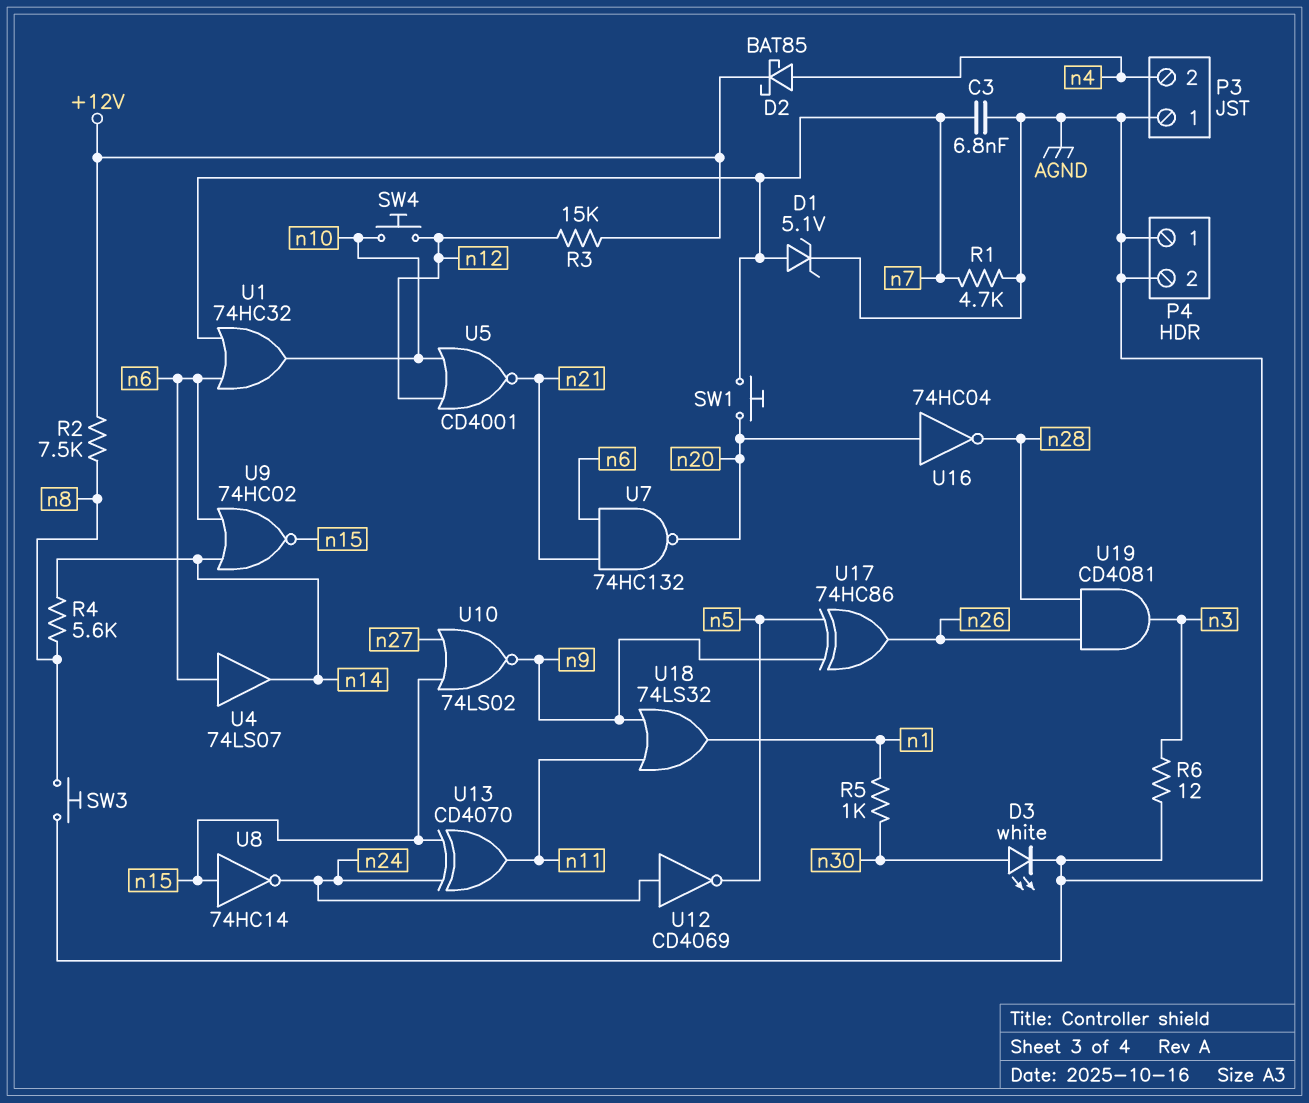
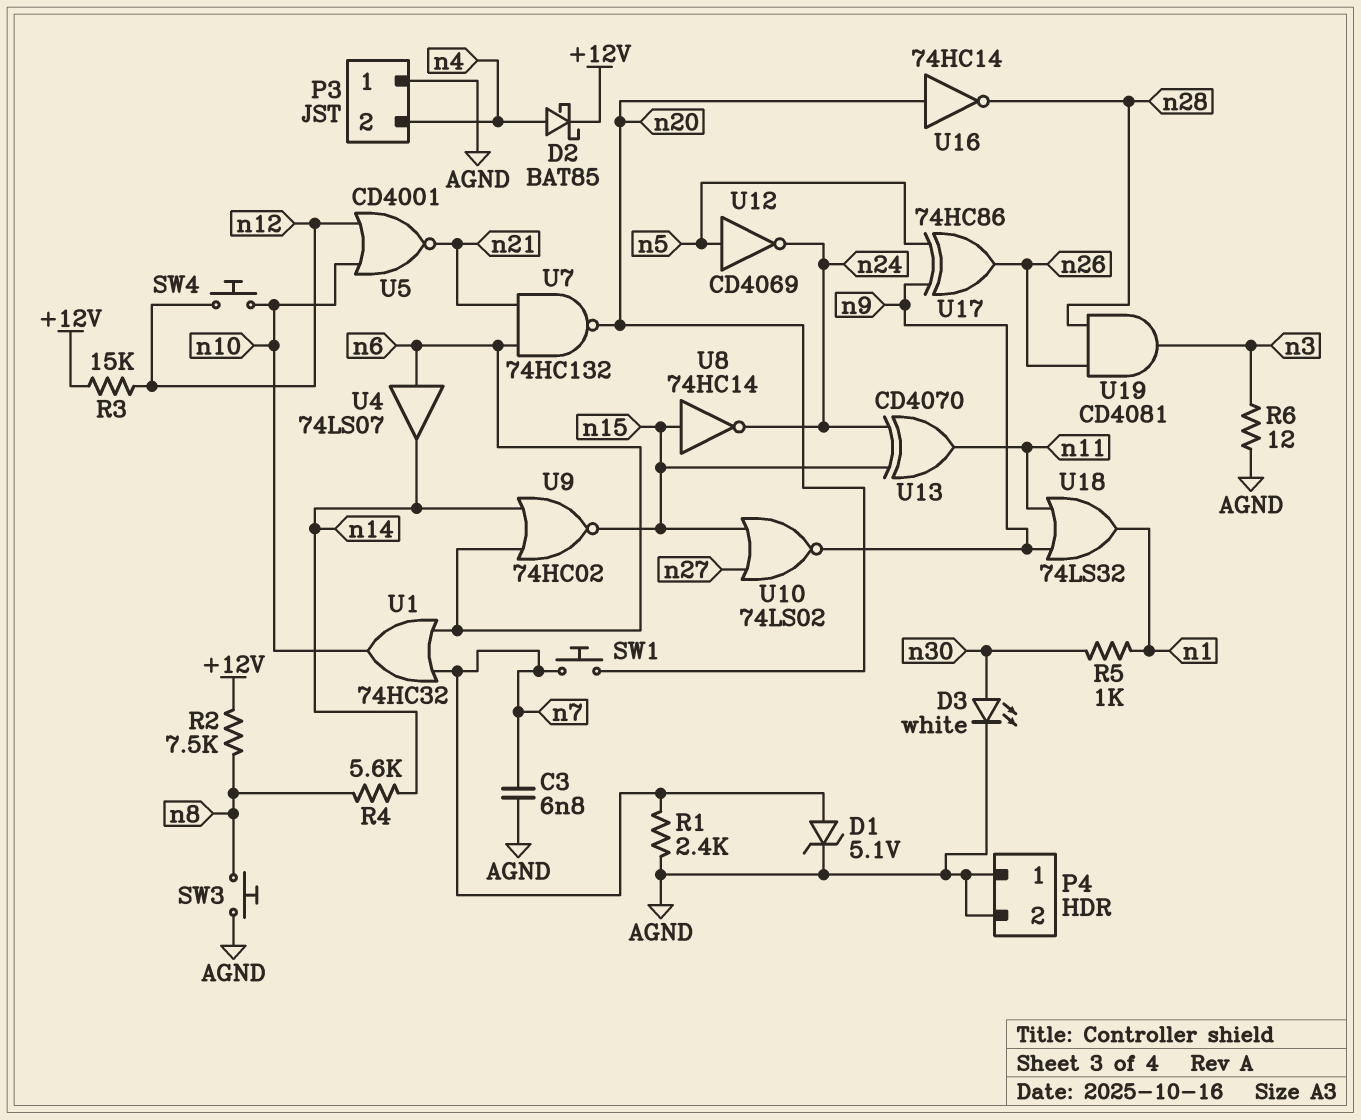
R1: 4.7k (AGND, n7) -> 2.4k (AGND, n7)
U12: NOT CD4069 (in n24, out n5) -> NOT CD4069 (in n5, out n24)
U16: NOT 74HC04 (in n20, out n28) -> NOT 74HC14 (in n20, out n28)

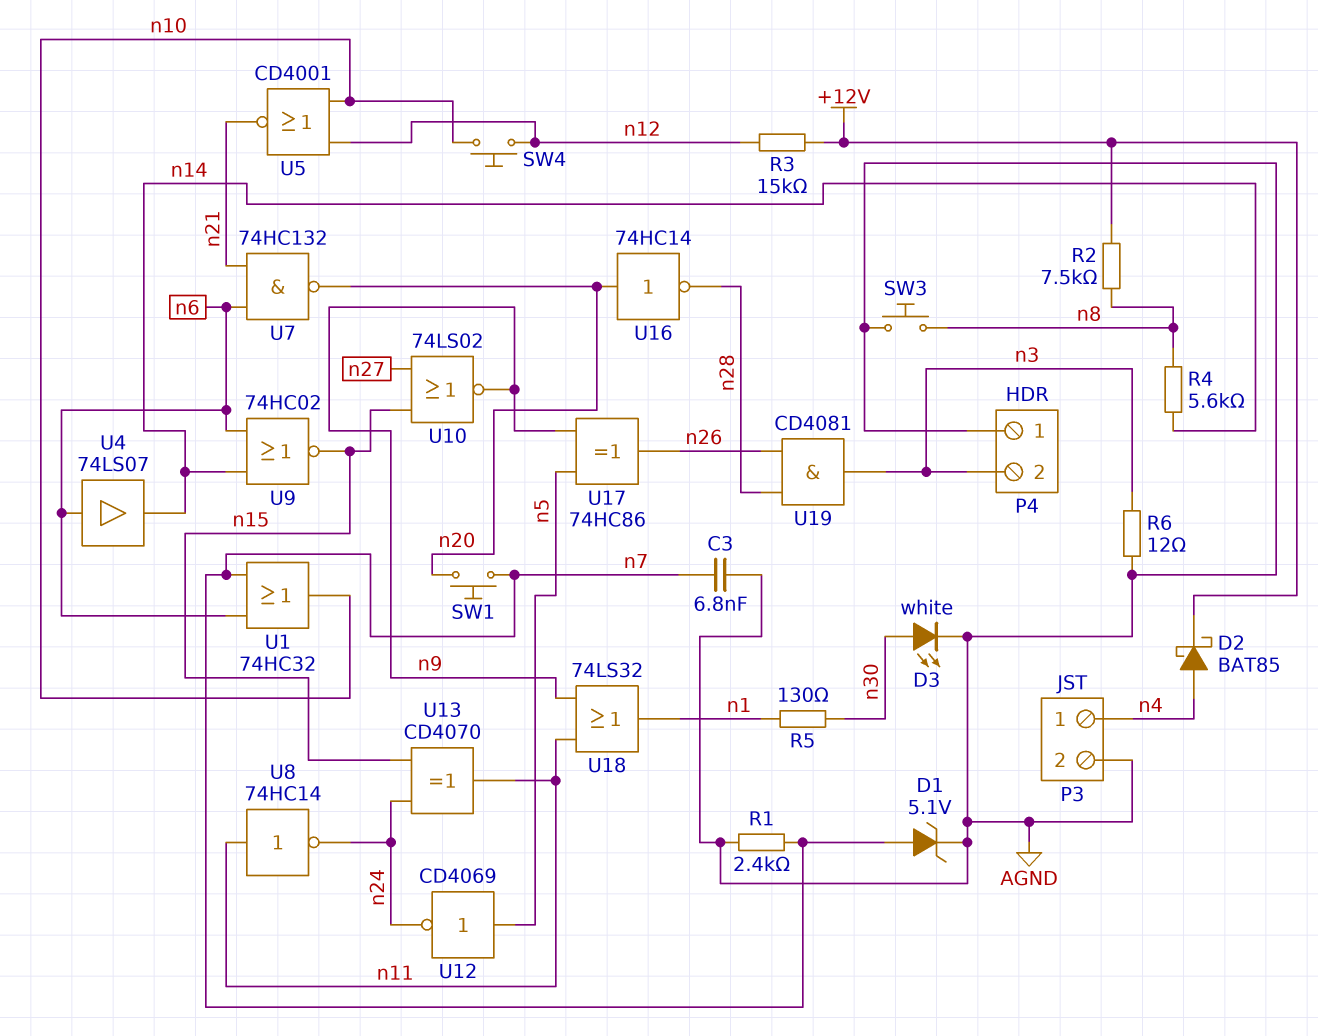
P3 pin 1: AGND -> n4
P3 pin 2: n4 -> AGND
P4 pin 2: AGND -> n3
R5: 1k (n1, n30) -> 130 (n1, n30)
U8: NOT 74HC14 (in n15, out n24) -> NOT 74HC14 (in n11, out n24)

